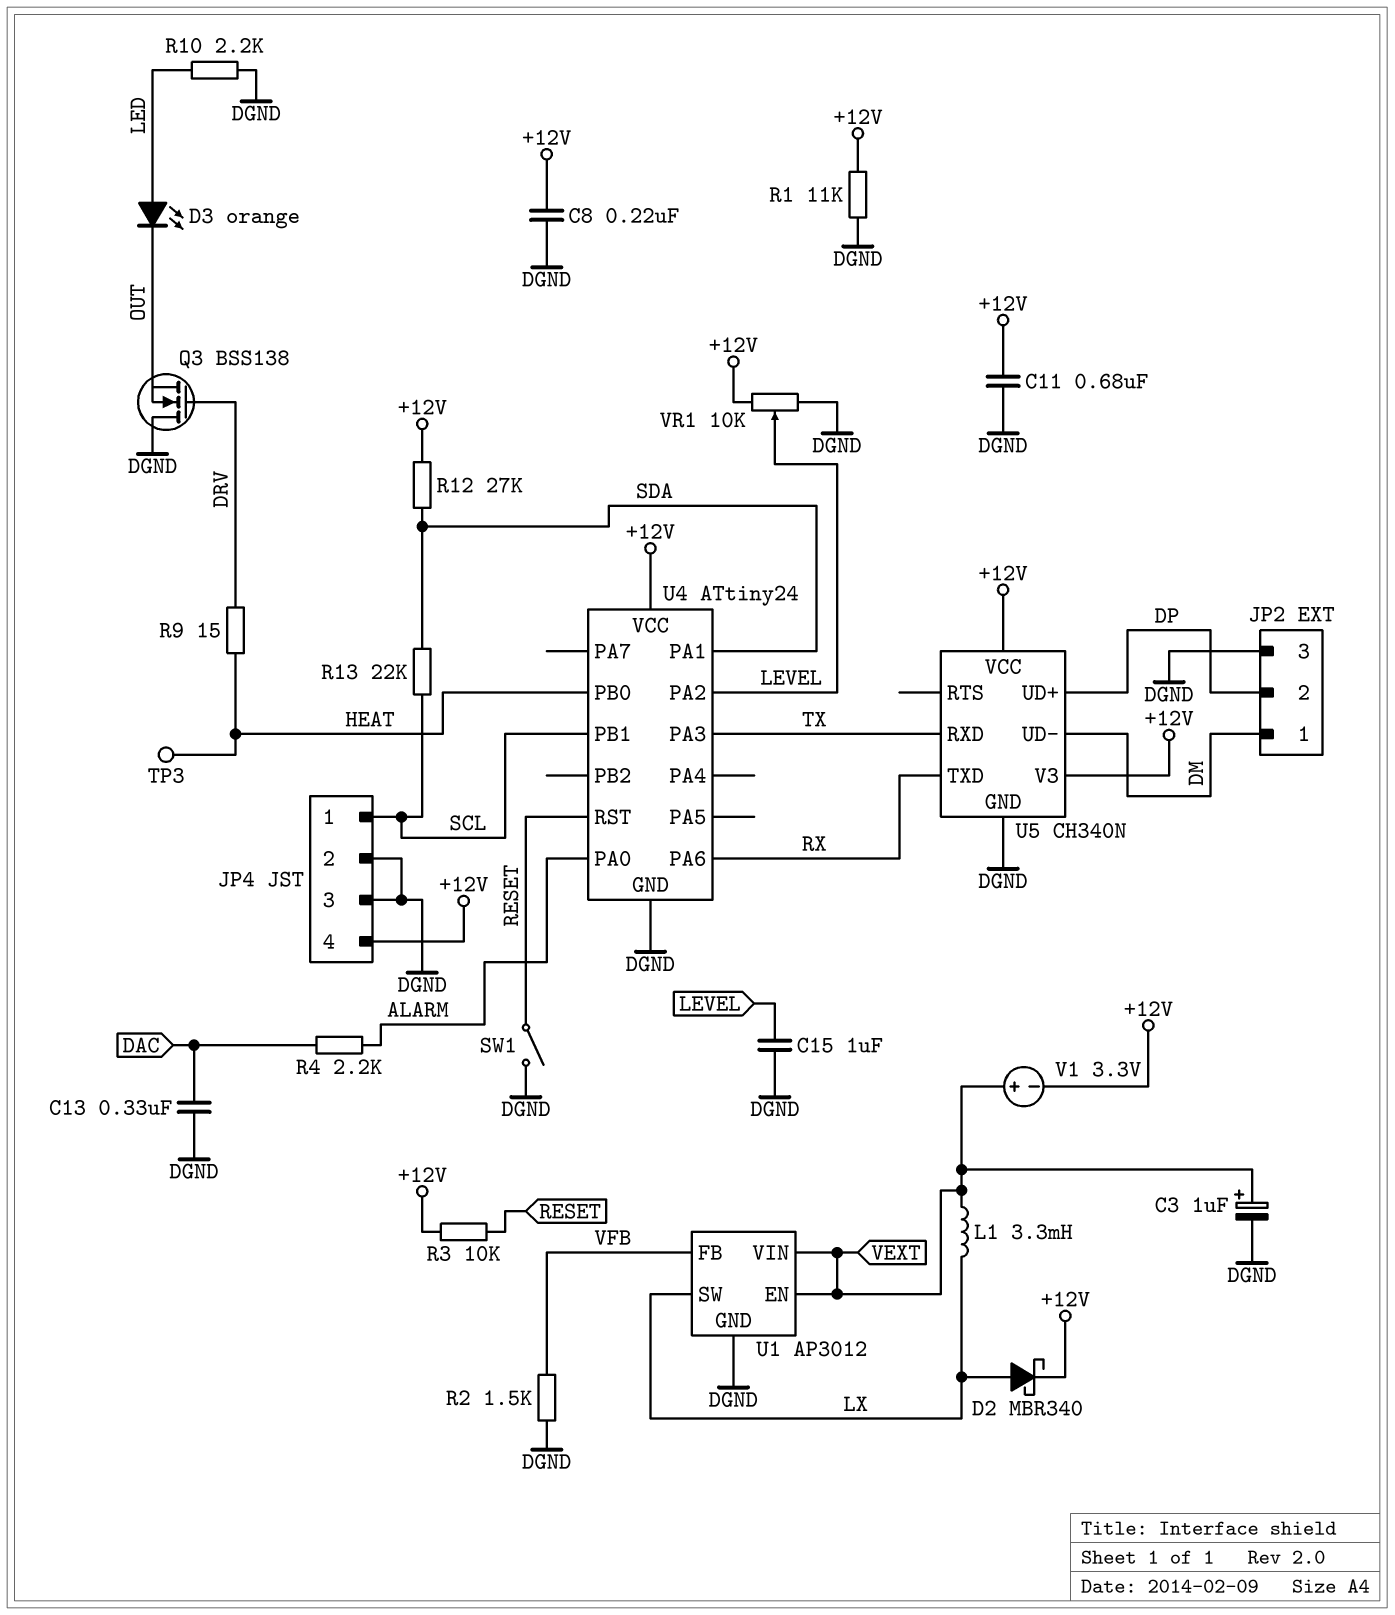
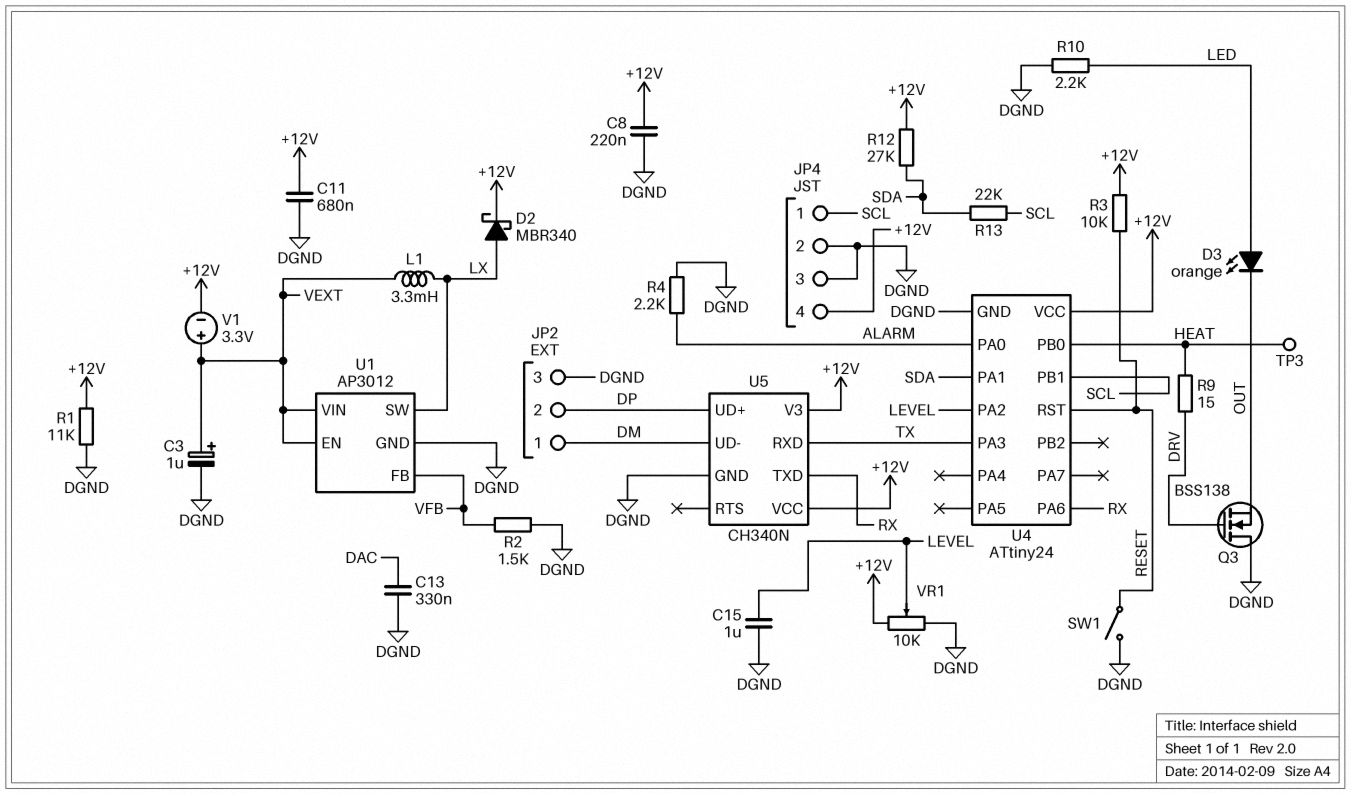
R4: 2.2k (ALARM, DAC) -> 2.2k (ALARM, DGND)

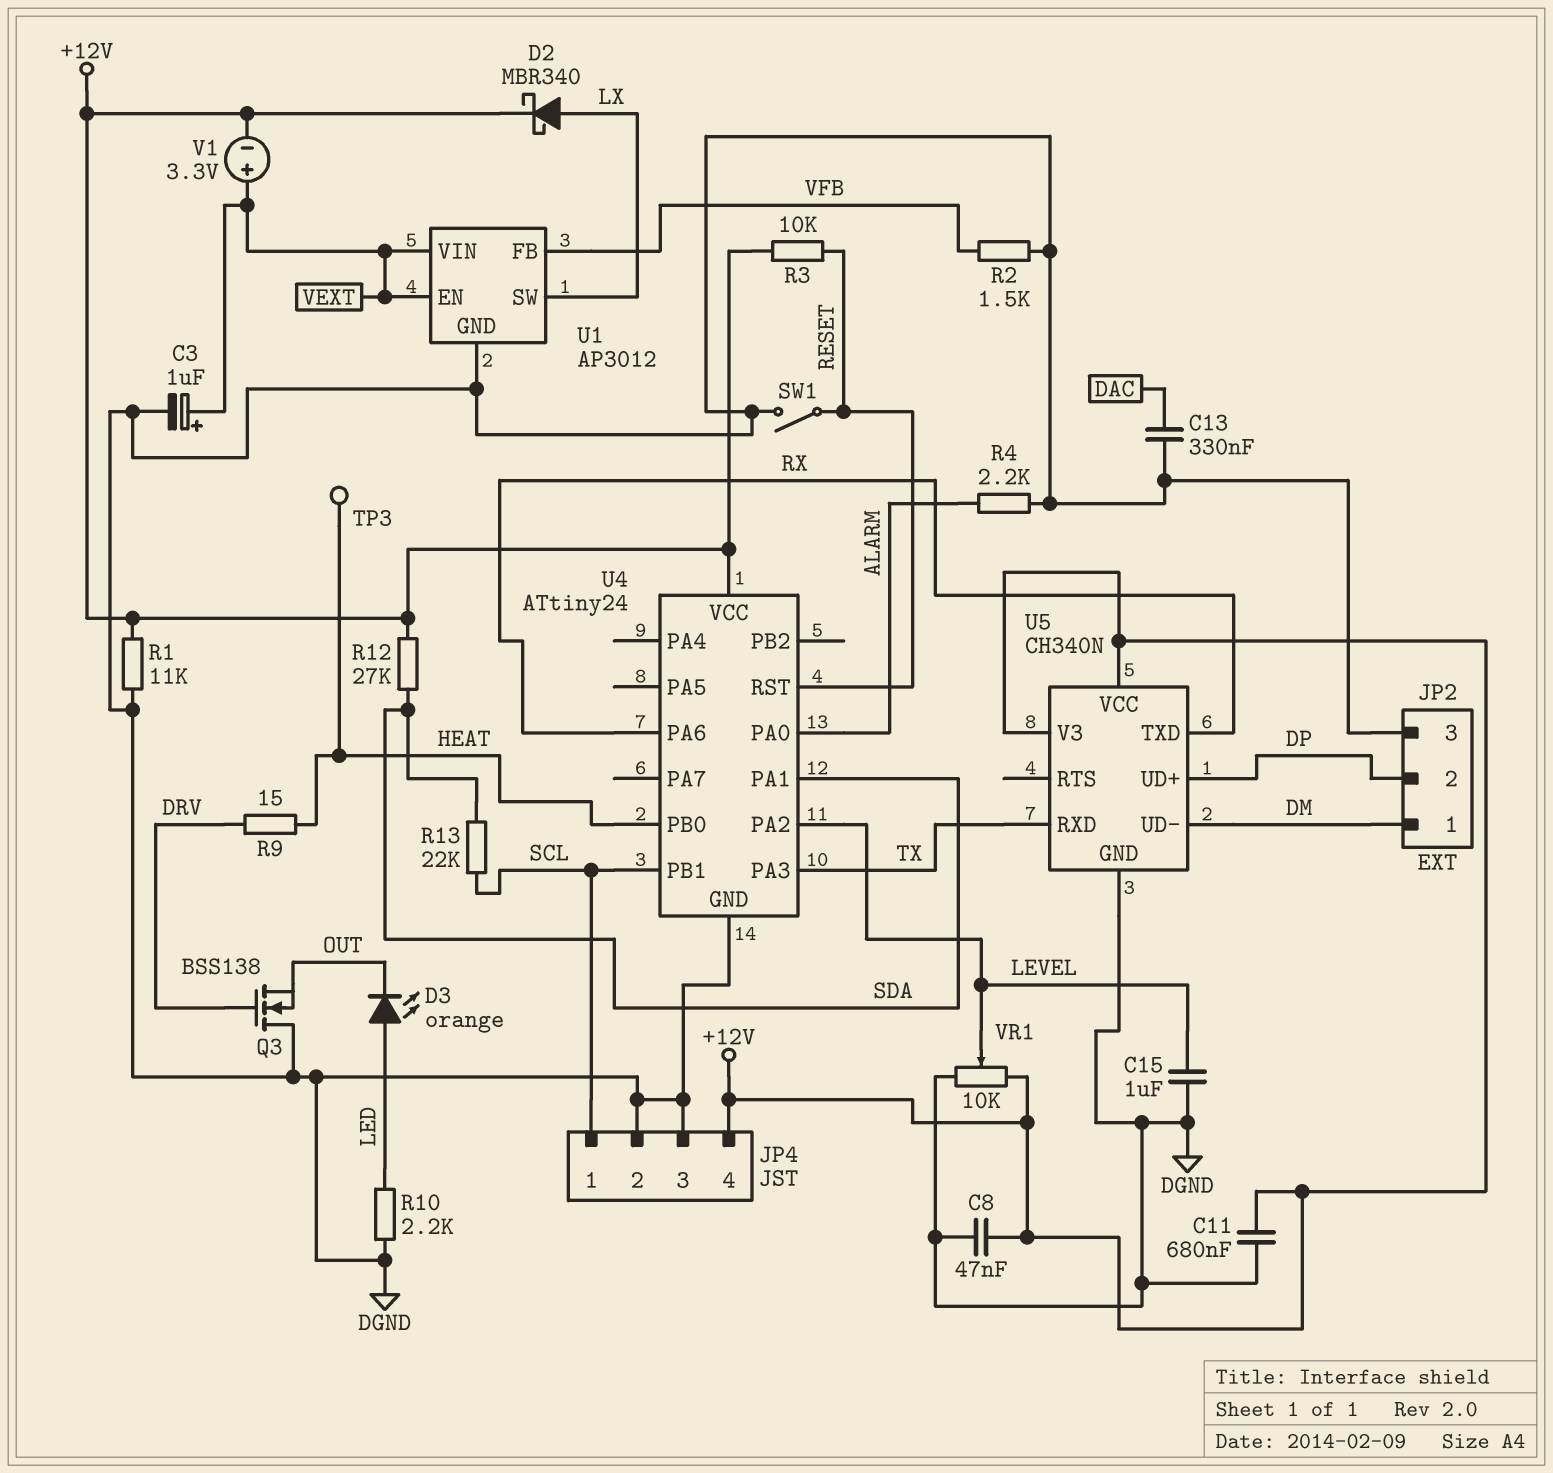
C8: 220nF (+12V, DGND) -> 47nF (+12V, DGND)
L1: 3.3mH (LX, VEXT) -> none

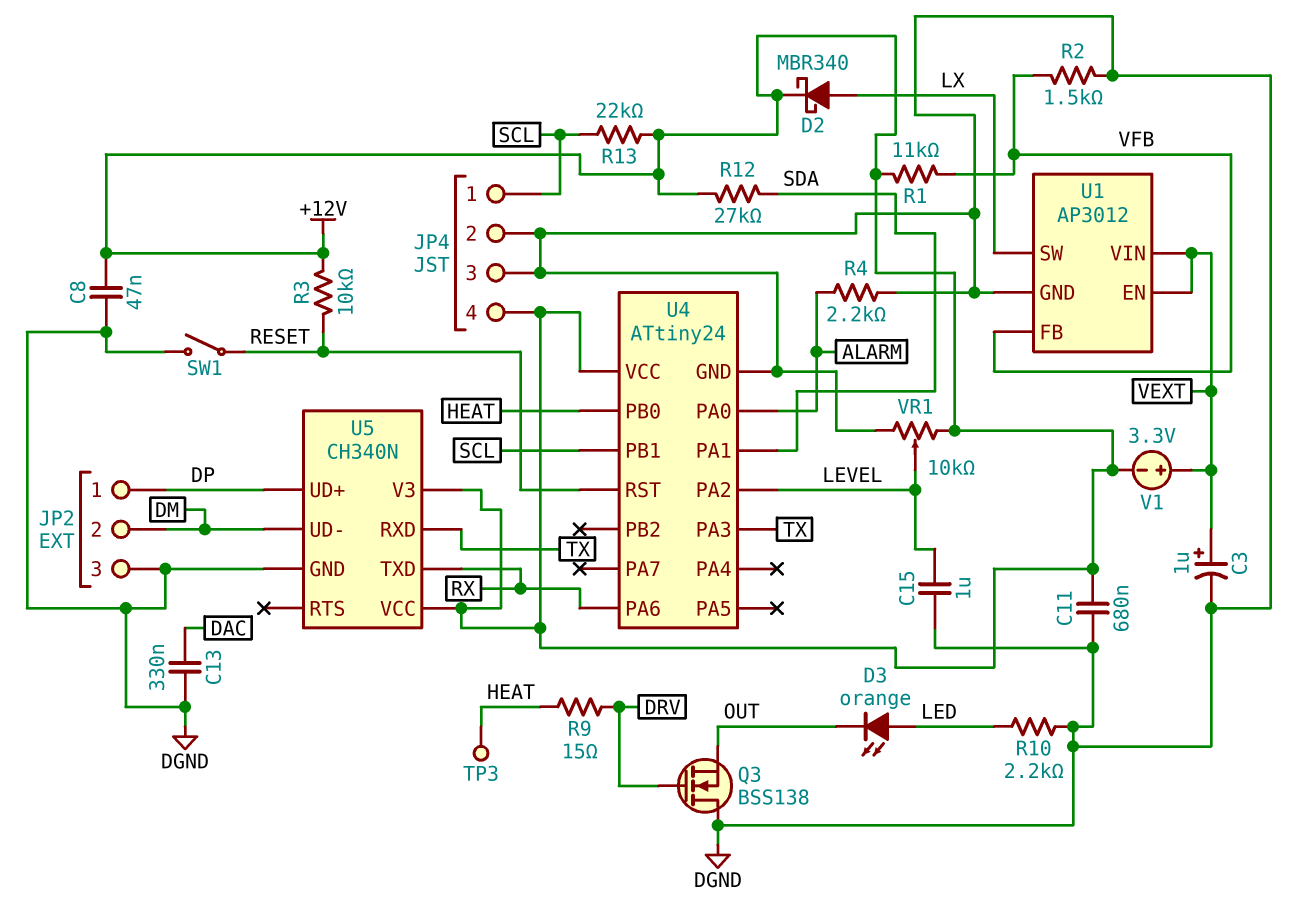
JP2 pin 1: DM -> DP
JP2 pin 2: DP -> DM
R1: 11k (+12V, DGND) -> 11k (+12V, VFB)
R13: 22k (SCL, SDA) -> 22k (+12V, SCL)

